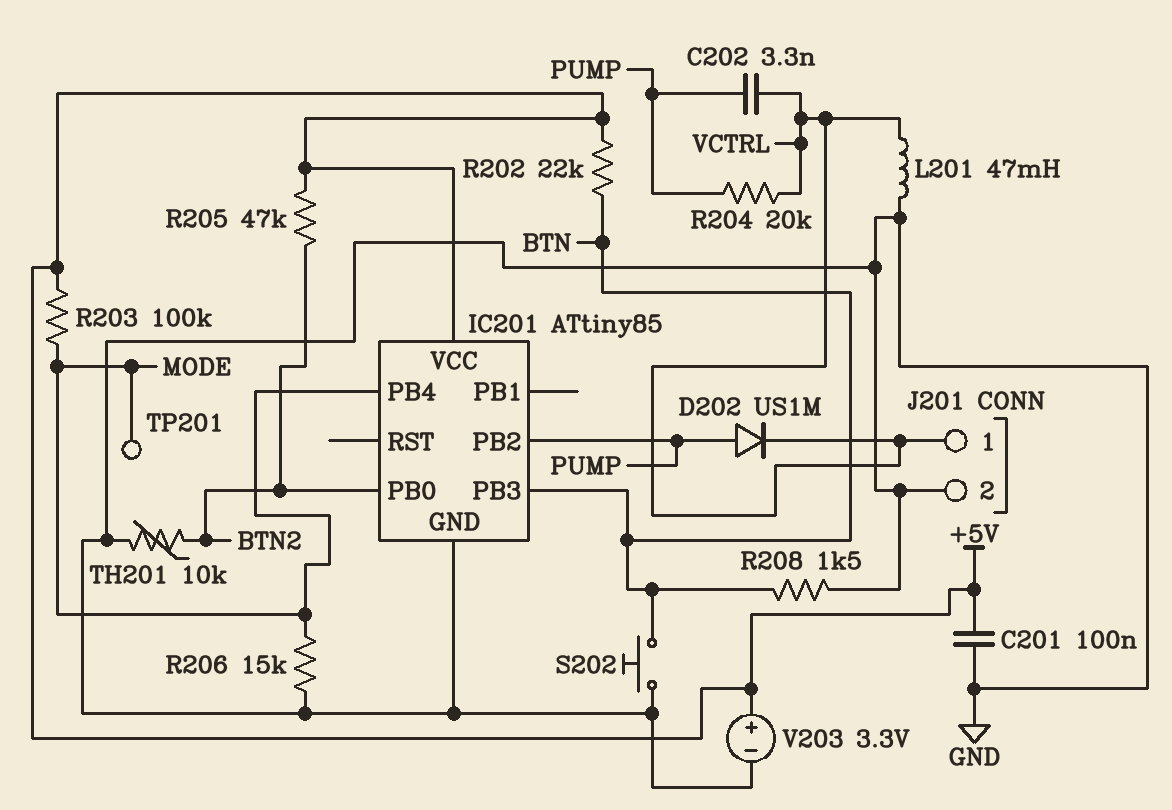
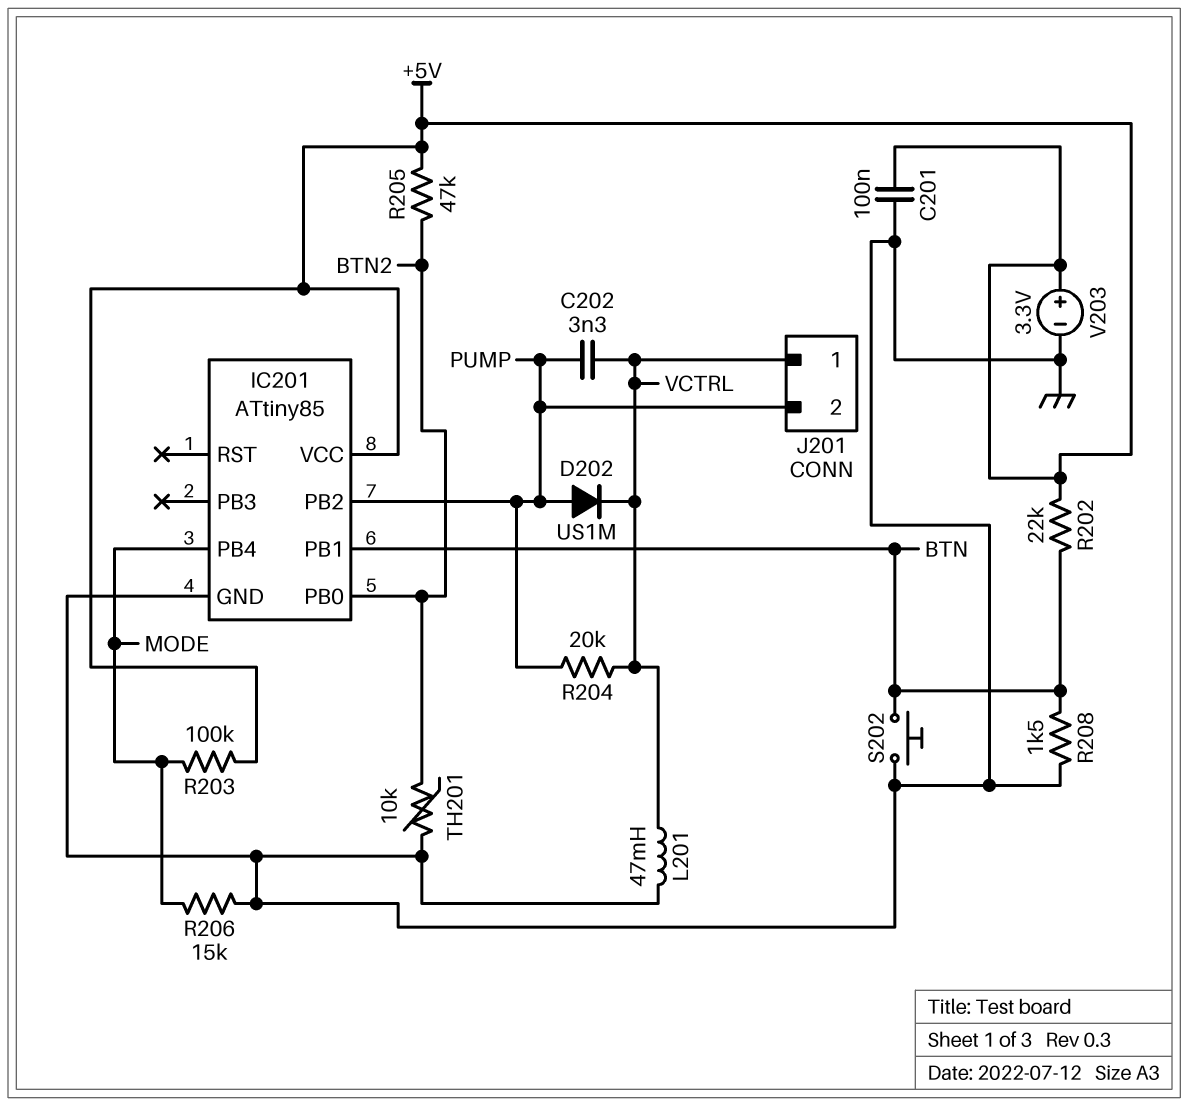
IC201 pin PB1: none -> BTN
IC201 pin PB3: BTN -> none
J201 pin 2: GND -> PUMP
TP201: test point (MODE) -> none

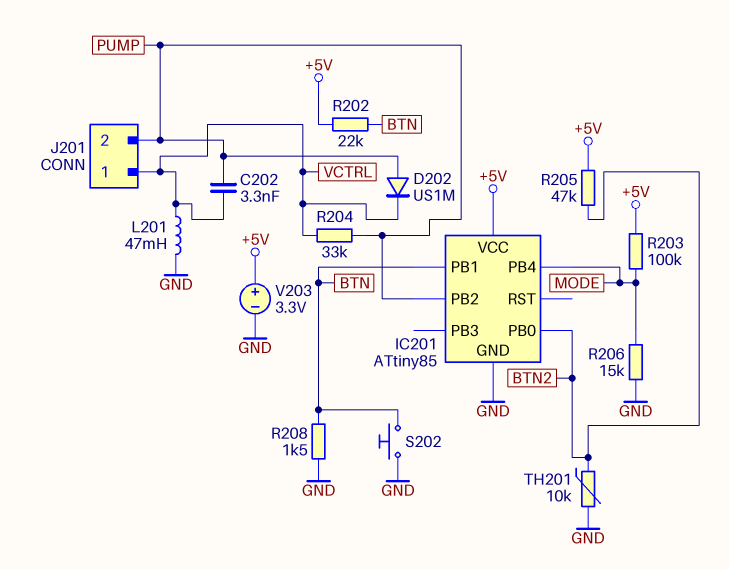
C201: 100nF (+5V, GND) -> none
R204: 20k (PUMP, VCTRL) -> 33k (PUMP, VCTRL)

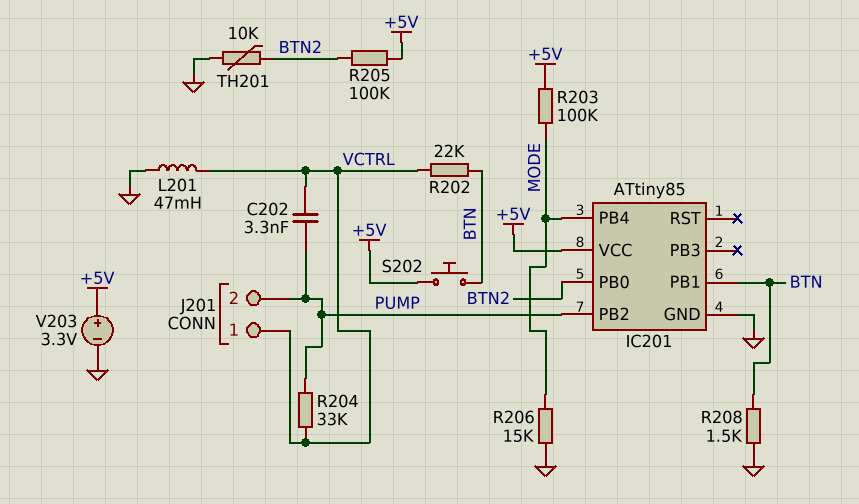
D202: diode US1M (A PUMP, K VCTRL) -> none
R202: 22k (+5V, BTN) -> 22k (BTN, VCTRL)
R205: 47k (+5V, BTN2) -> 100k (+5V, BTN2)
S202: button (BTN, GND) -> button (+5V, BTN)

